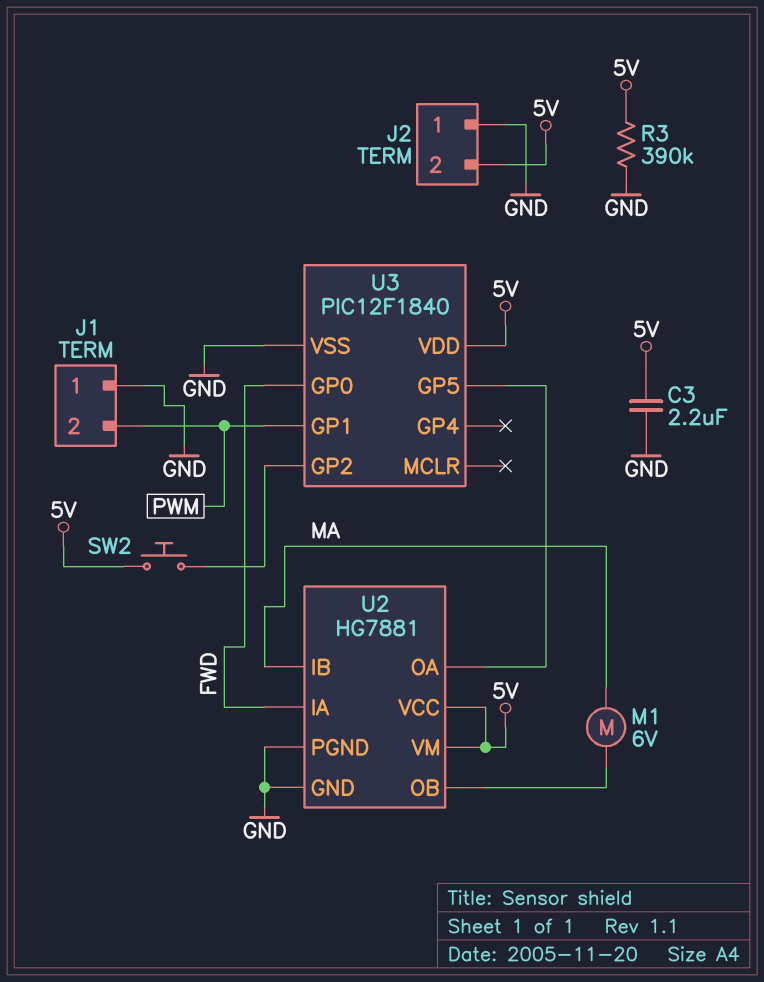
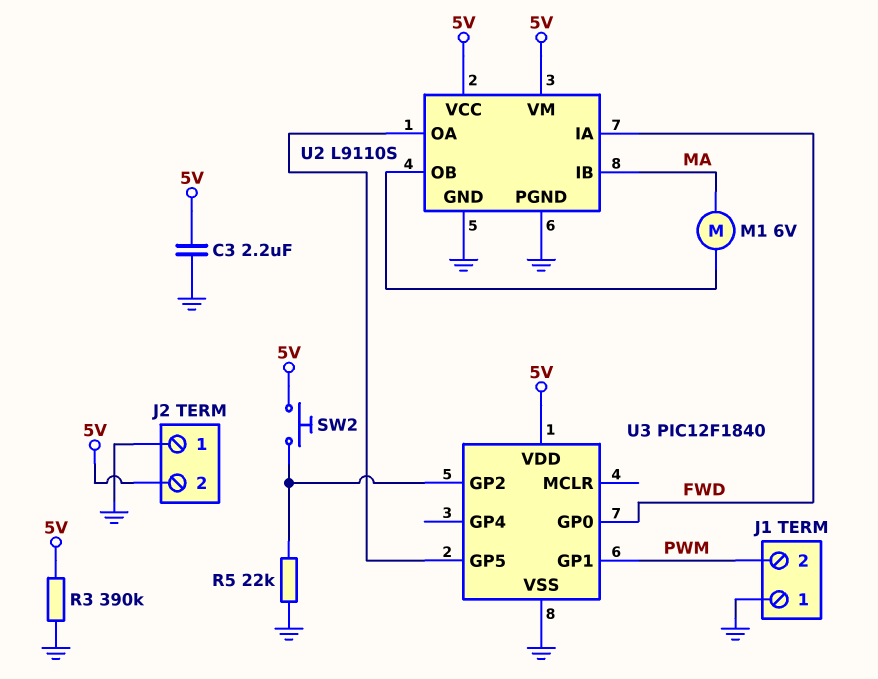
R5: none -> 22k (GND, U3/GP2)
U2: HG7881 -> L9110S

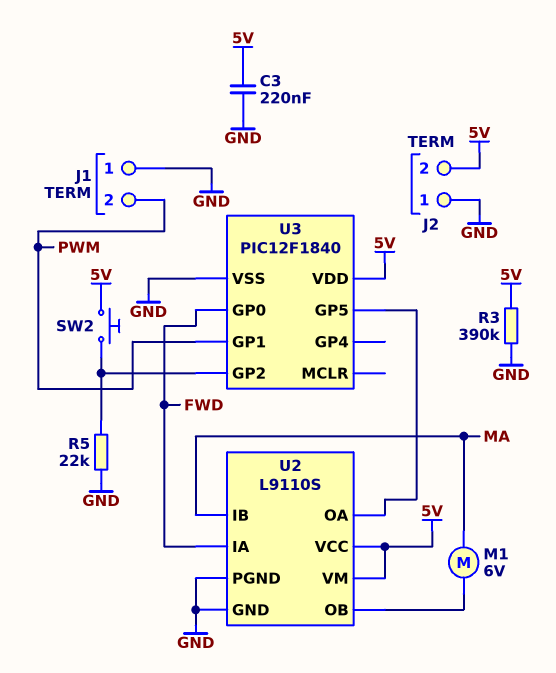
C3: 2.2uF (5V, GND) -> 220nF (5V, GND)

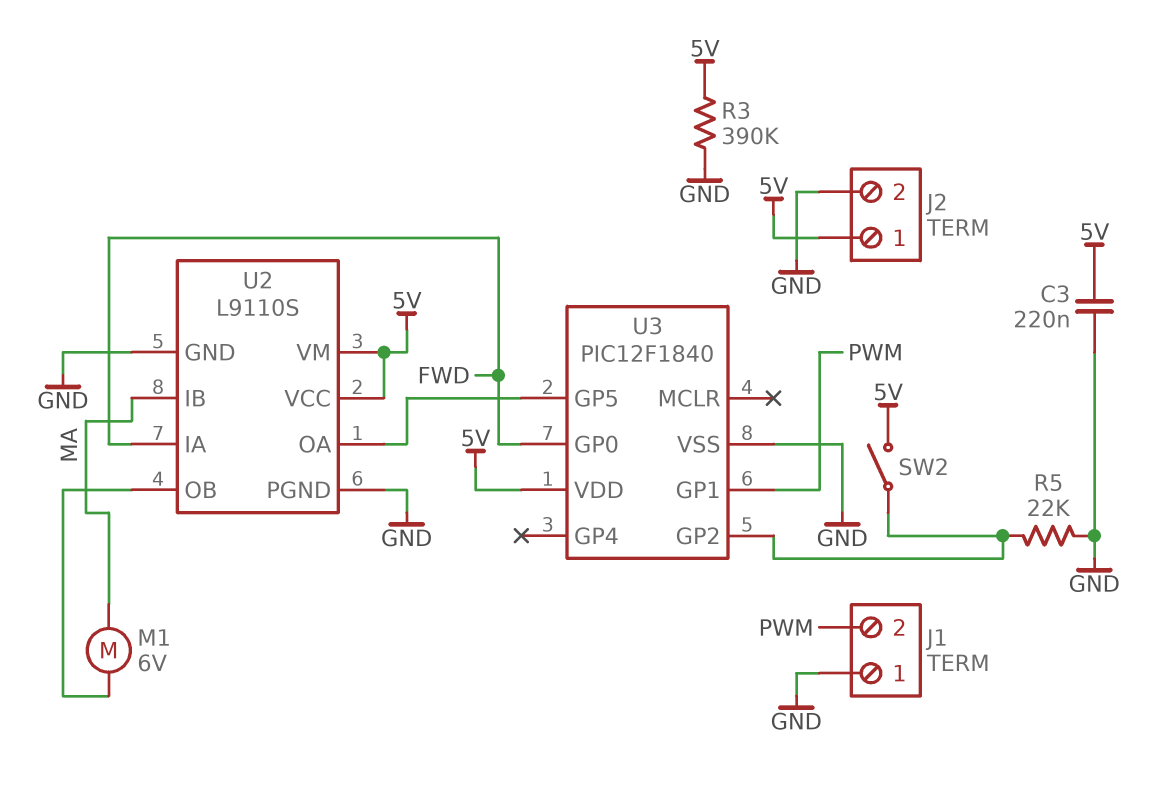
J2 pin 1: GND -> 5V
J2 pin 2: 5V -> GND
SW2: button (5V, U3/GP2) -> switch (5V, U3/GP2)

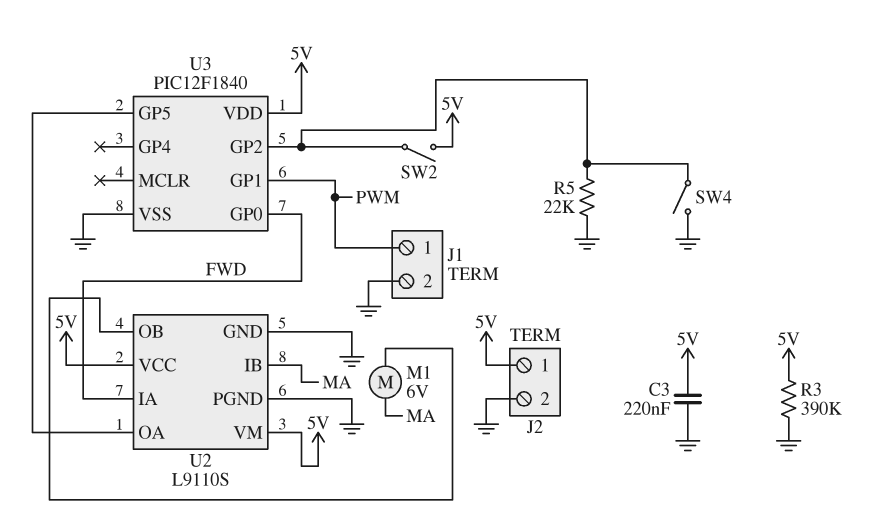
J1 pin 1: GND -> PWM
J1 pin 2: PWM -> GND
SW4: none -> switch (GND, U3/GP2)

